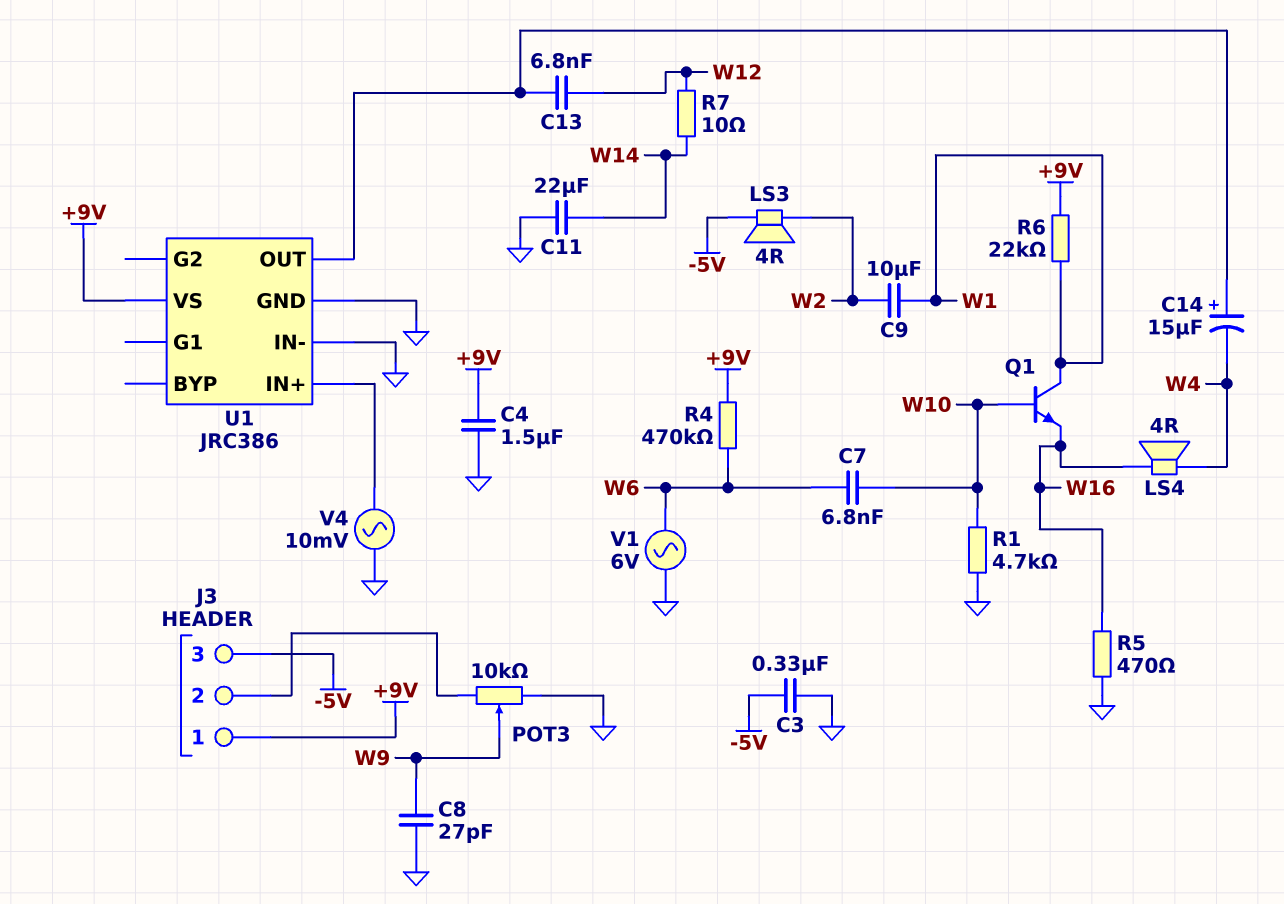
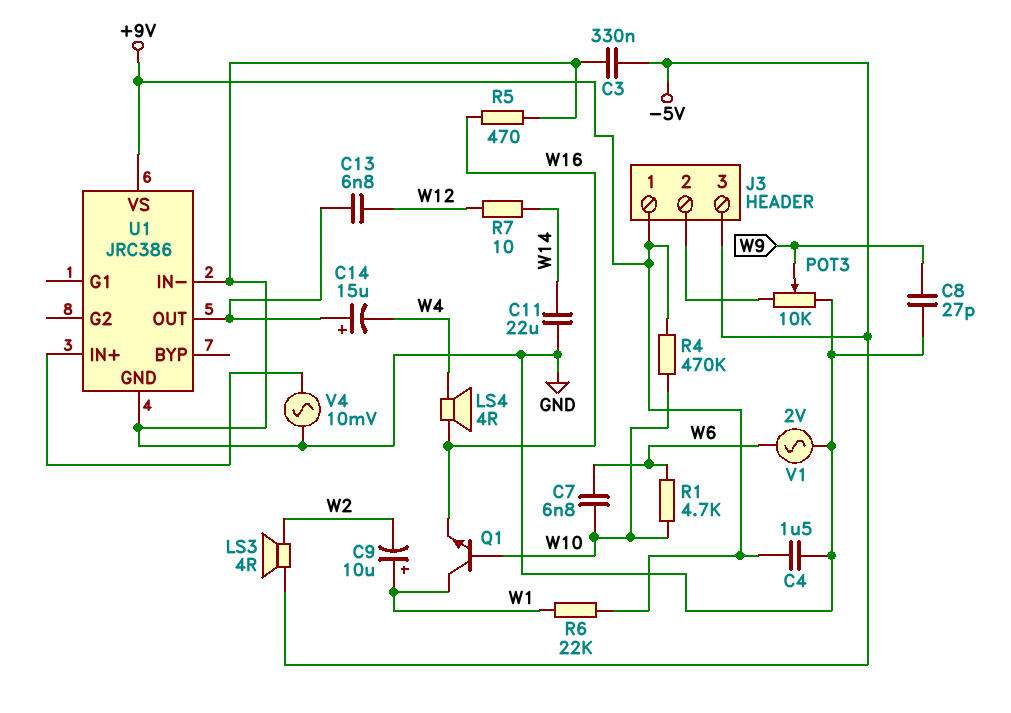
C9: 10uF (W1, W2) -> 10uF (plus W1, minus W2)
R1: 4.7k (GND, W10) -> 4.7k (W6, W10)
R4: 470k (+9V, W6) -> 470k (+9V, W10)
V1: AC 6V (GND, W6) -> AC 2V (GND, W6)

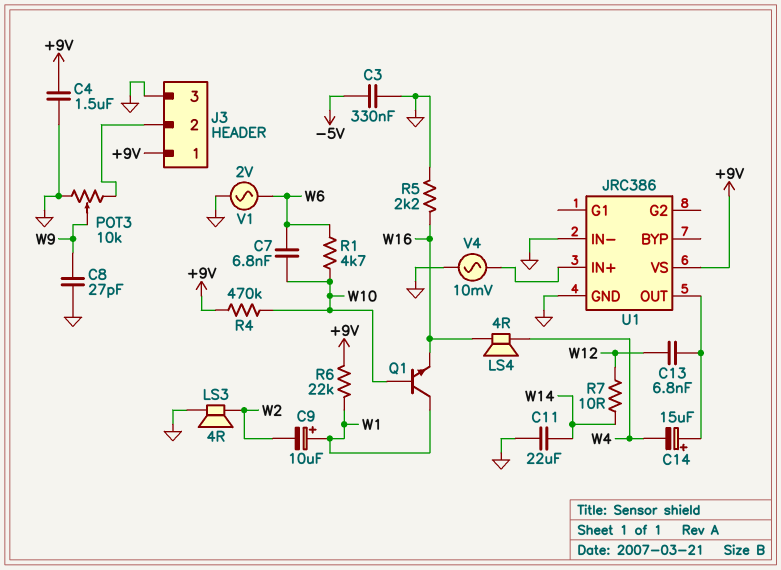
J3 pin 3: -5V -> GND
LS3: speaker 4R (-5V, W2) -> speaker 4R (GND, W2)
R5: 470 (GND, W16) -> 2.2k (GND, W16)

